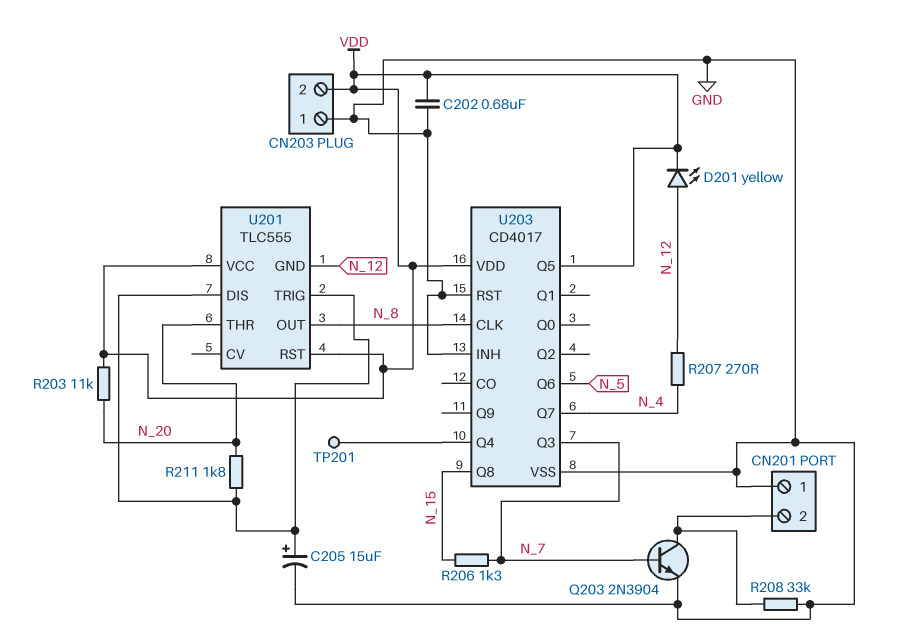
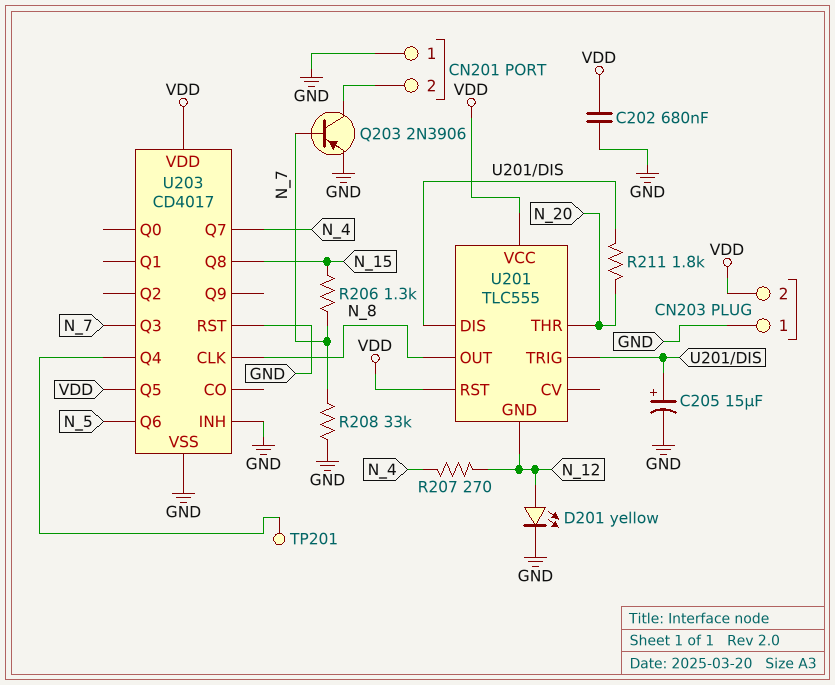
D201: LED yellow (A N_12, K VDD) -> LED yellow (A N_12, K GND)
Q203: NPN 2N3904 (B N_7, C CN201/2, E GND) -> PNP 2N3906 (B N_7, C CN201/2, E GND)
R203: 11k (N_20, VDD) -> none
R208: 33k (CN201/2, GND) -> 33k (GND, N_7)

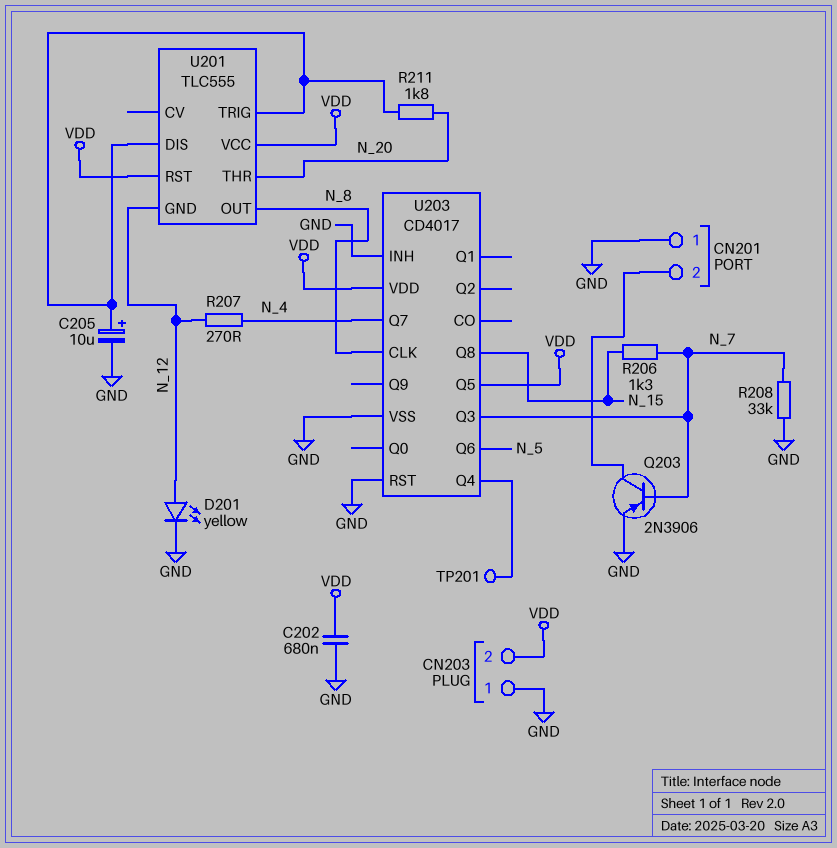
C205: 15uF (plus U201/DIS, minus GND) -> 10uF (plus U201/DIS, minus GND)

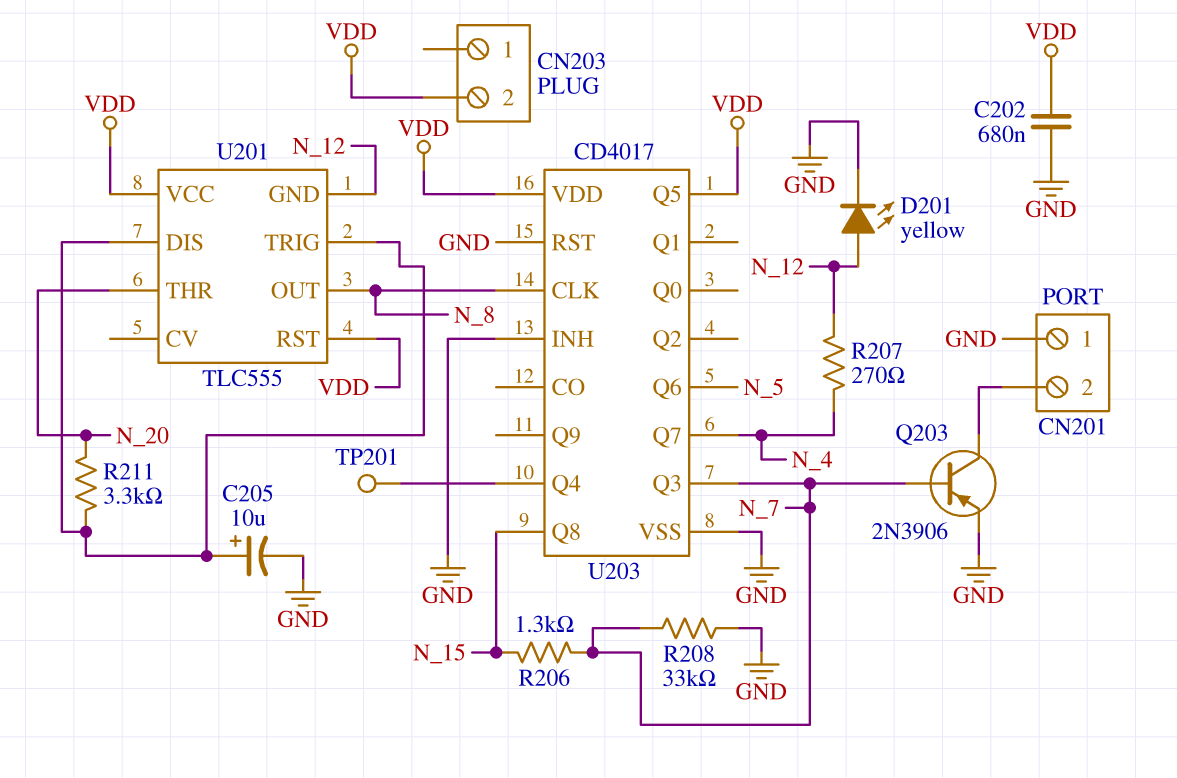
CN203 pin 1: GND -> none
R211: 1.8k (N_20, U201/DIS) -> 3.3k (N_20, U201/DIS)

